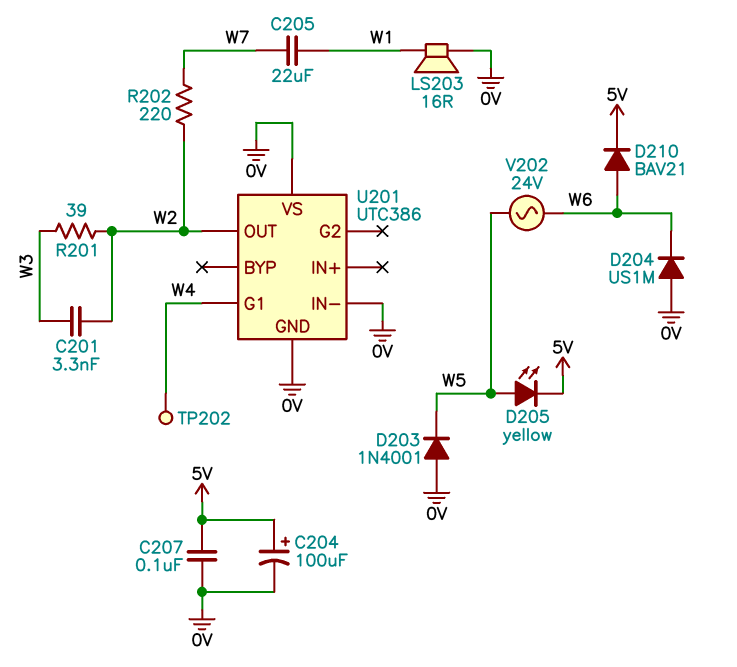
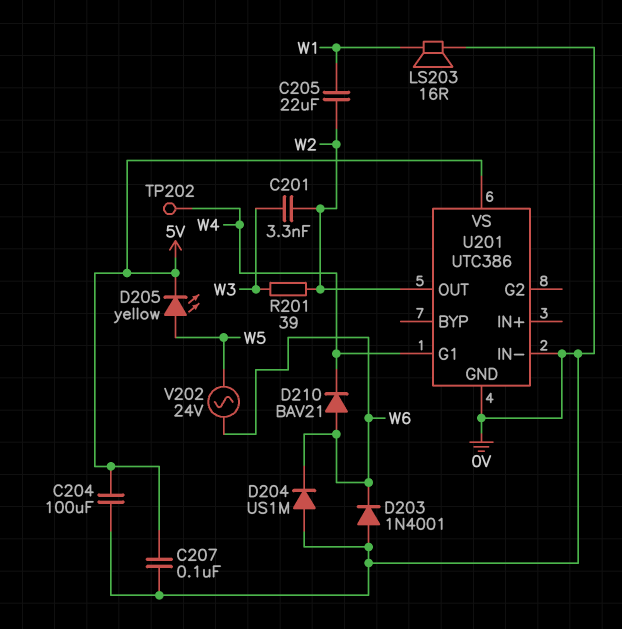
C204: 100uF (plus 5V, minus 0V) -> 100uF (0V, 5V)
C205: 22uF (W1, W7) -> 22uF (W1, W2)
D203: diode 1N4001 (A 0V, K W5) -> diode 1N4001 (A 0V, K W6)
D210: diode BAV21 (A W6, K 5V) -> diode BAV21 (A W6, K W4)
R202: 220 (W2, W7) -> none
U201 pin VS: 0V -> 5V

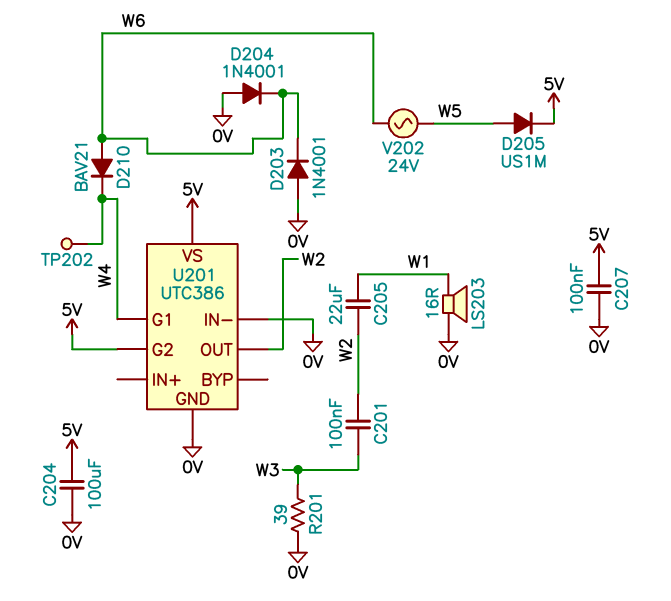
C201: 3.3nF (W2, W3) -> 100nF (W2, W3)
D204: diode US1M (A 0V, K W6) -> diode 1N4001 (A 0V, K W6)
D205: LED yellow (A W5, K 5V) -> diode US1M (A W5, K 5V)
R201: 39 (W2, W3) -> 39 (0V, W3)
U201 pin G2: none -> 5V

